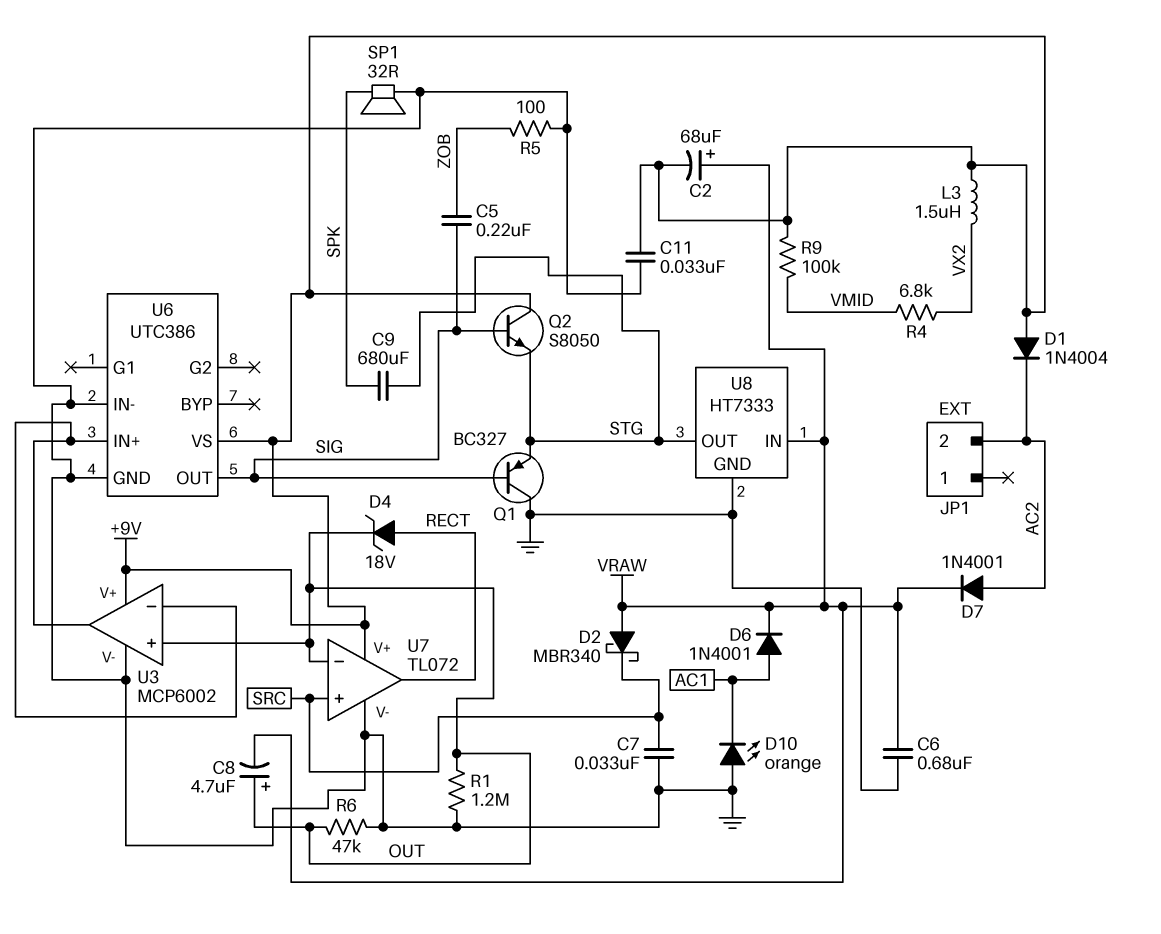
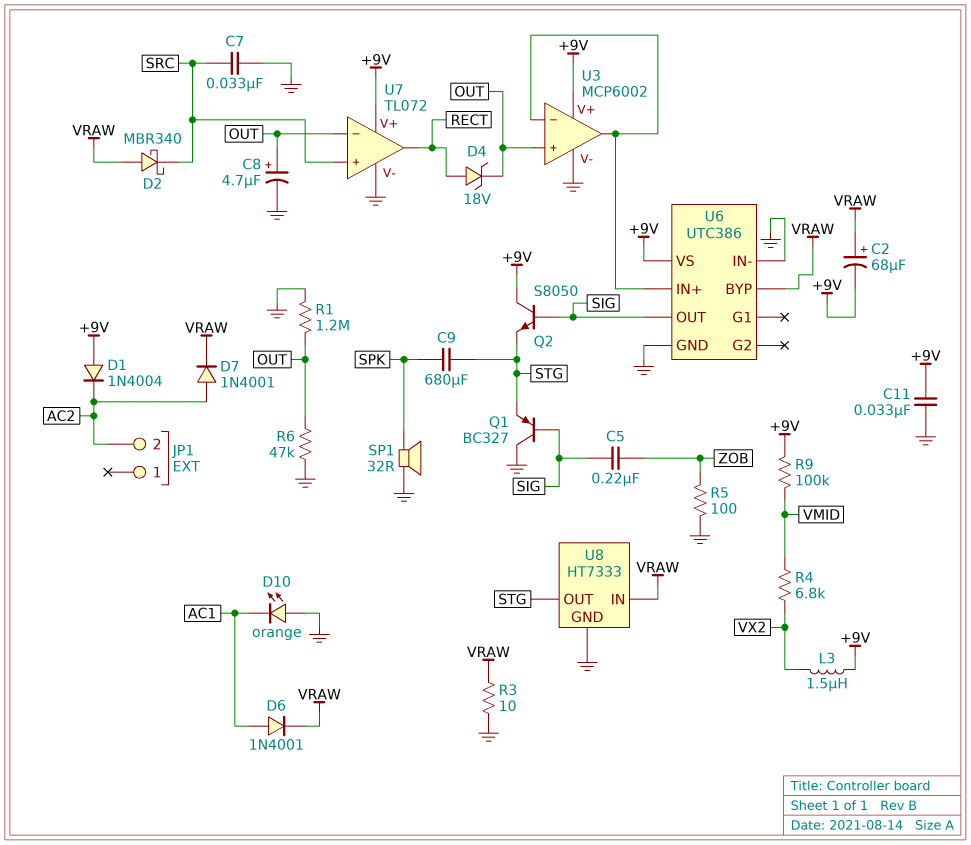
C6: 680nF (GND, VRAW) -> none
C8: 4.7uF (plus OUT, minus VRAW) -> 4.7uF (plus OUT, minus GND)
R3: none -> 10 (GND, VRAW)
U6 pin BYP: none -> VRAW

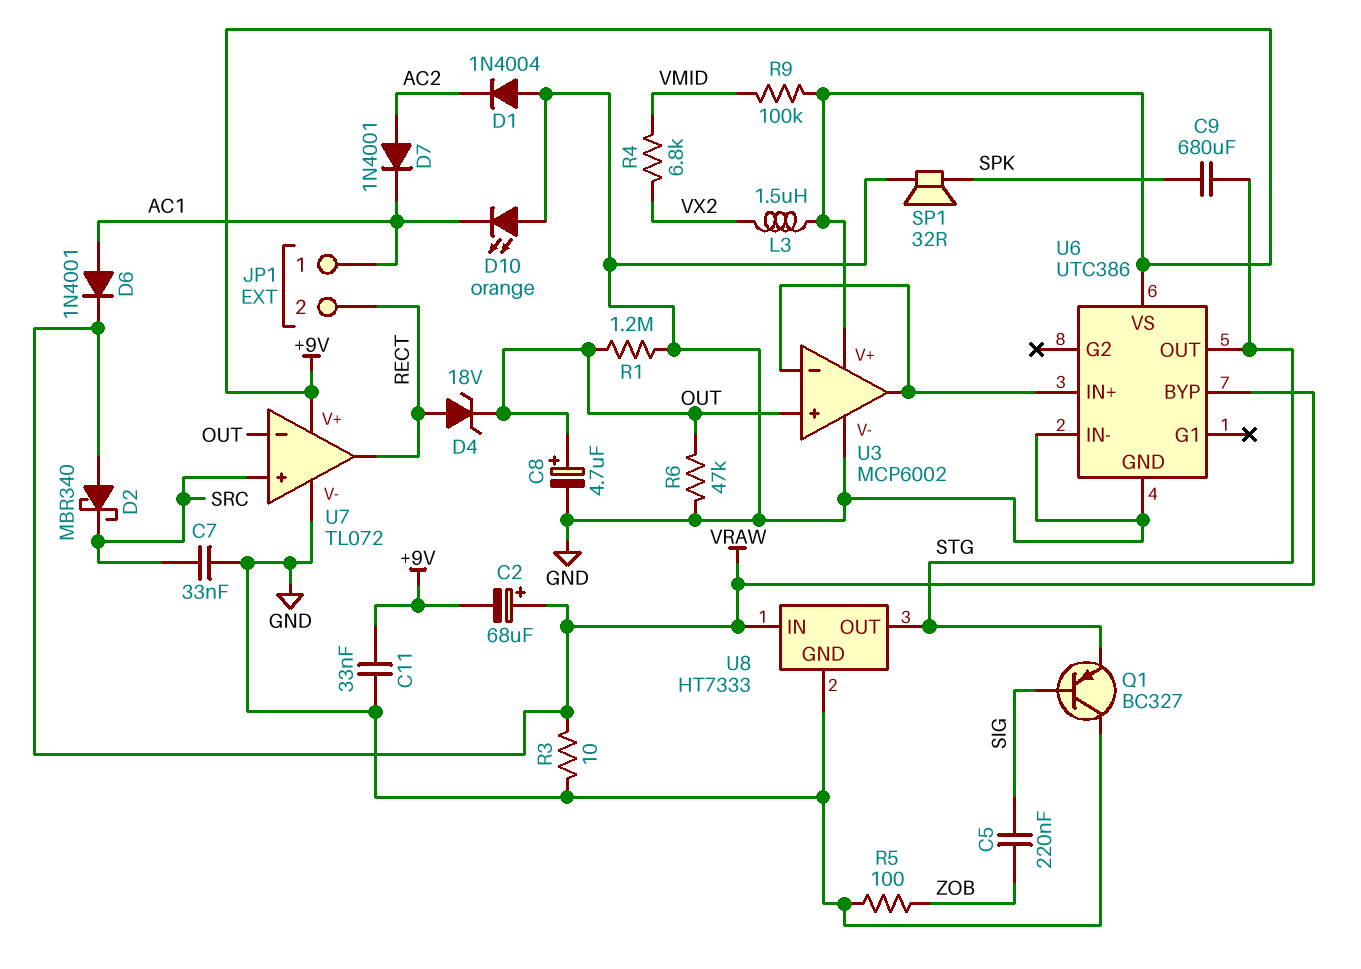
D1: diode 1N4004 (A +9V, K AC2) -> diode 1N4004 (A GND, K AC2)
D7: diode 1N4001 (A AC2, K VRAW) -> diode 1N4001 (A AC2, K AC1)
JP1 pin 1: none -> AC1
JP1 pin 2: AC2 -> RECT
Q2: NPN S8050 (B SIG, C +9V, E STG) -> none
U6 pin OUT: SIG -> STG

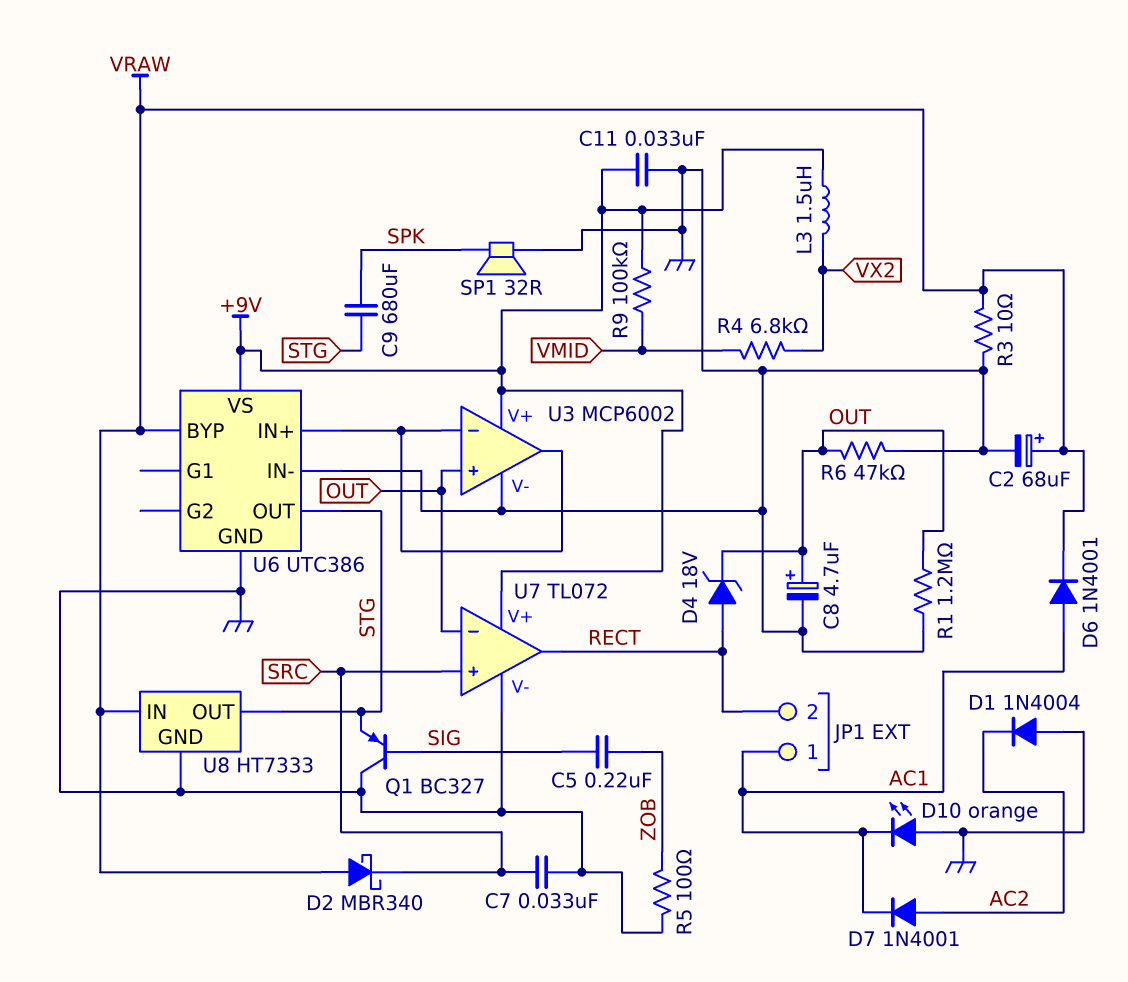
C2: 68uF (plus VRAW, minus +9V) -> 68uF (plus VRAW, minus GND)

